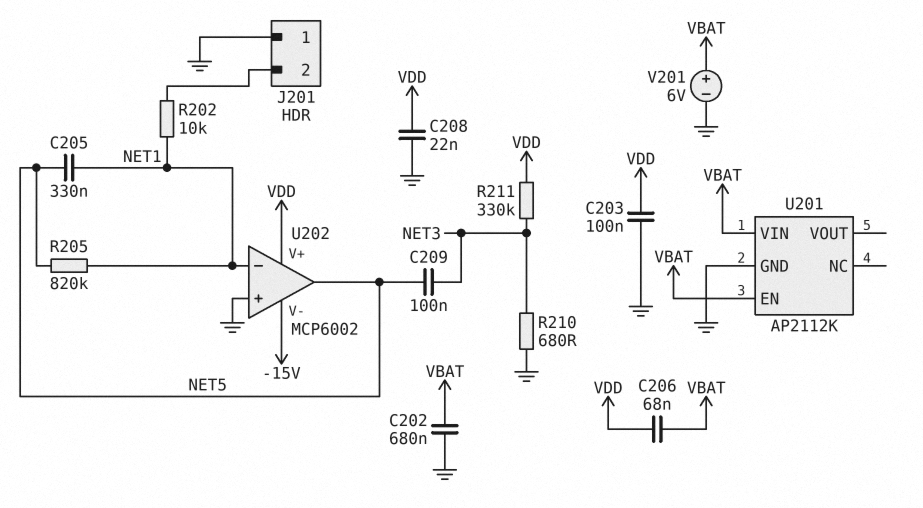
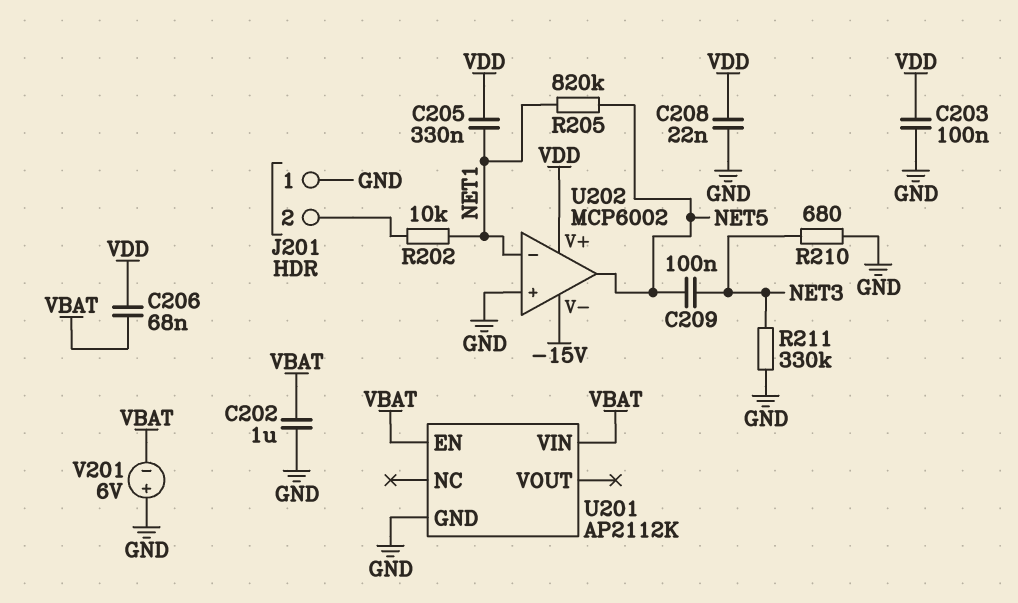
C202: 680nF (GND, VBAT) -> 1uF (GND, VBAT)
C205: 330nF (NET1, NET5) -> 330nF (NET1, VDD)
R211: 330k (NET3, VDD) -> 330k (GND, NET3)
V201: 6V (plus VBAT, minus GND) -> 6V (plus GND, minus VBAT)

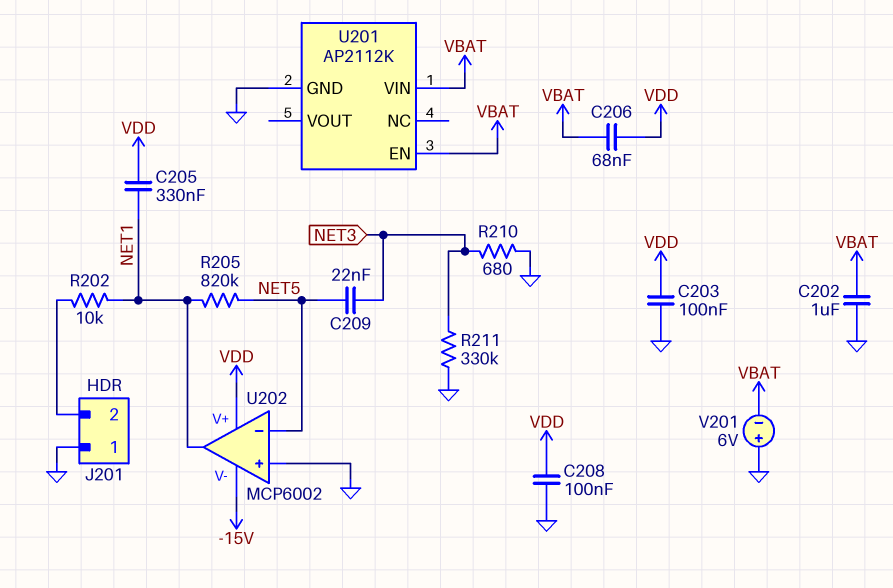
C208: 22nF (GND, VDD) -> 100nF (GND, VDD)
C209: 100nF (NET3, NET5) -> 22nF (NET3, NET5)
U202 pin in-: NET1 -> NET5
U202 pin out: NET5 -> NET1

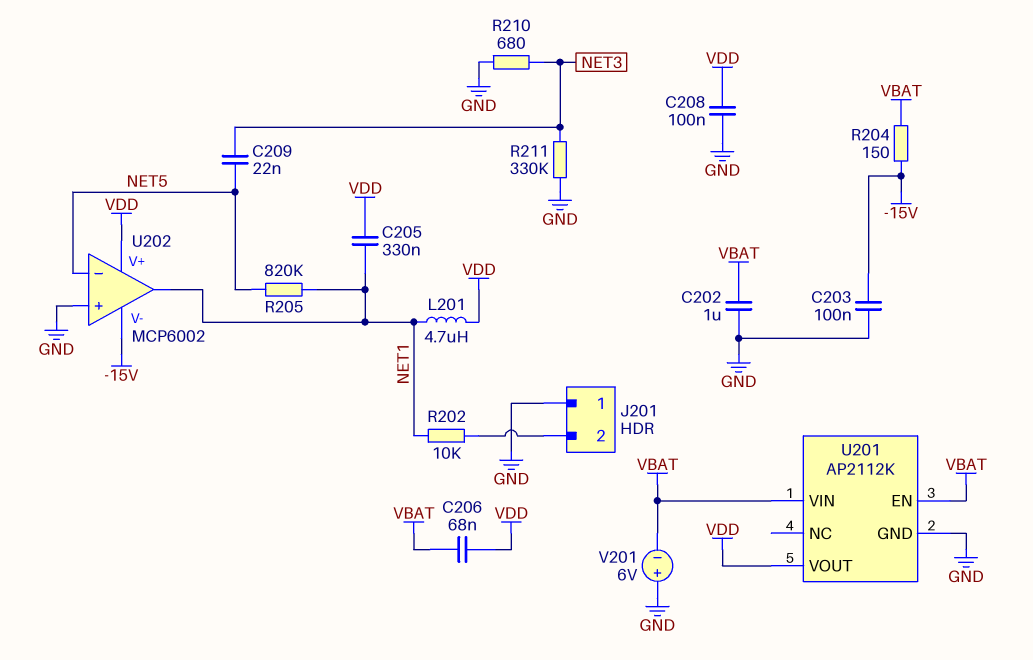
C203: 100nF (GND, VDD) -> 100nF (-15V, GND)
L201: none -> 4.7uH (NET1, VDD)
R204: none -> 150 (-15V, VBAT)
U201 pin VOUT: none -> VDD

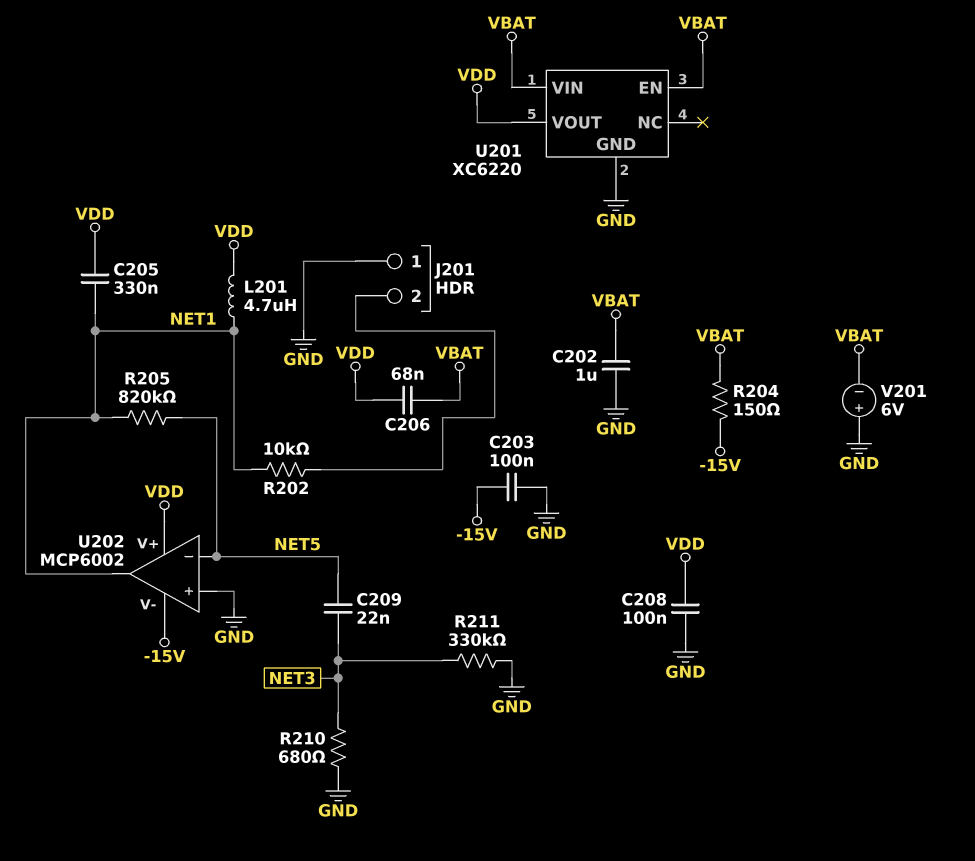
U201: AP2112K -> XC6220

